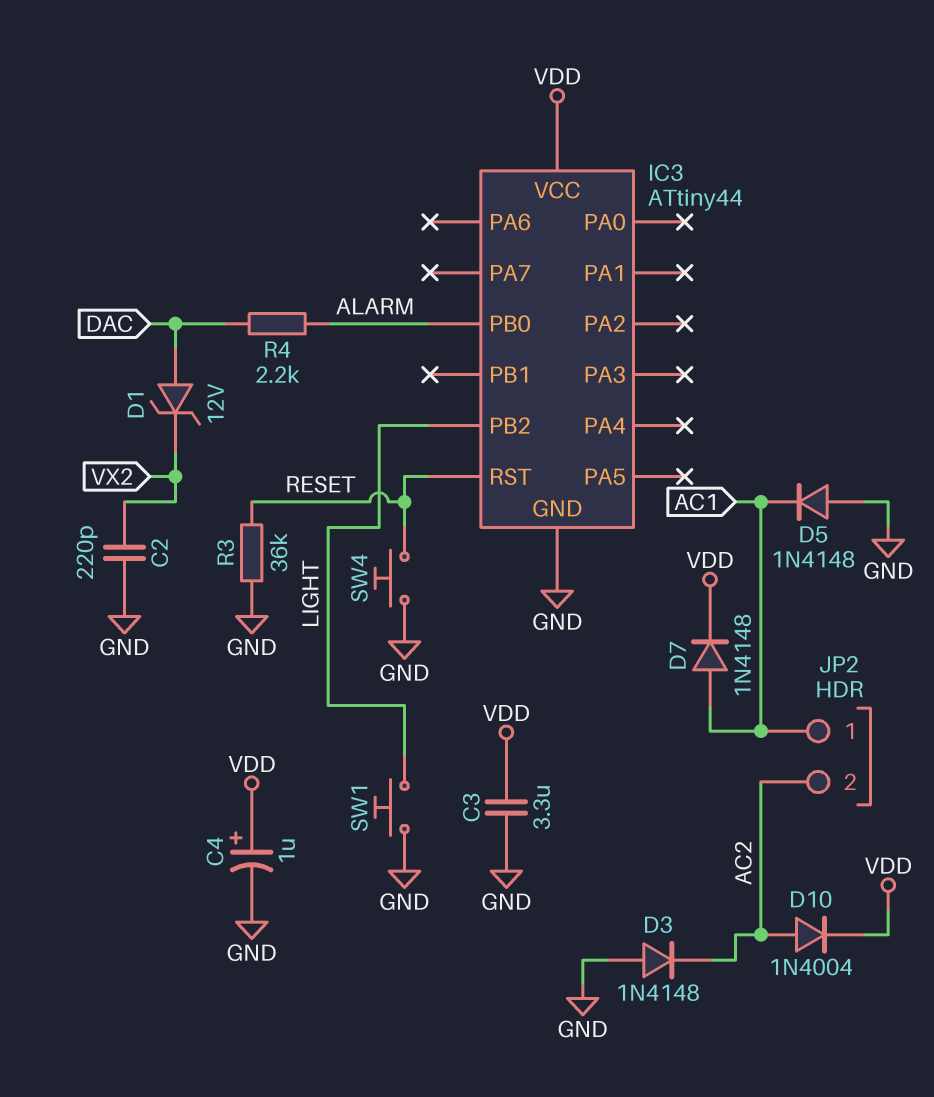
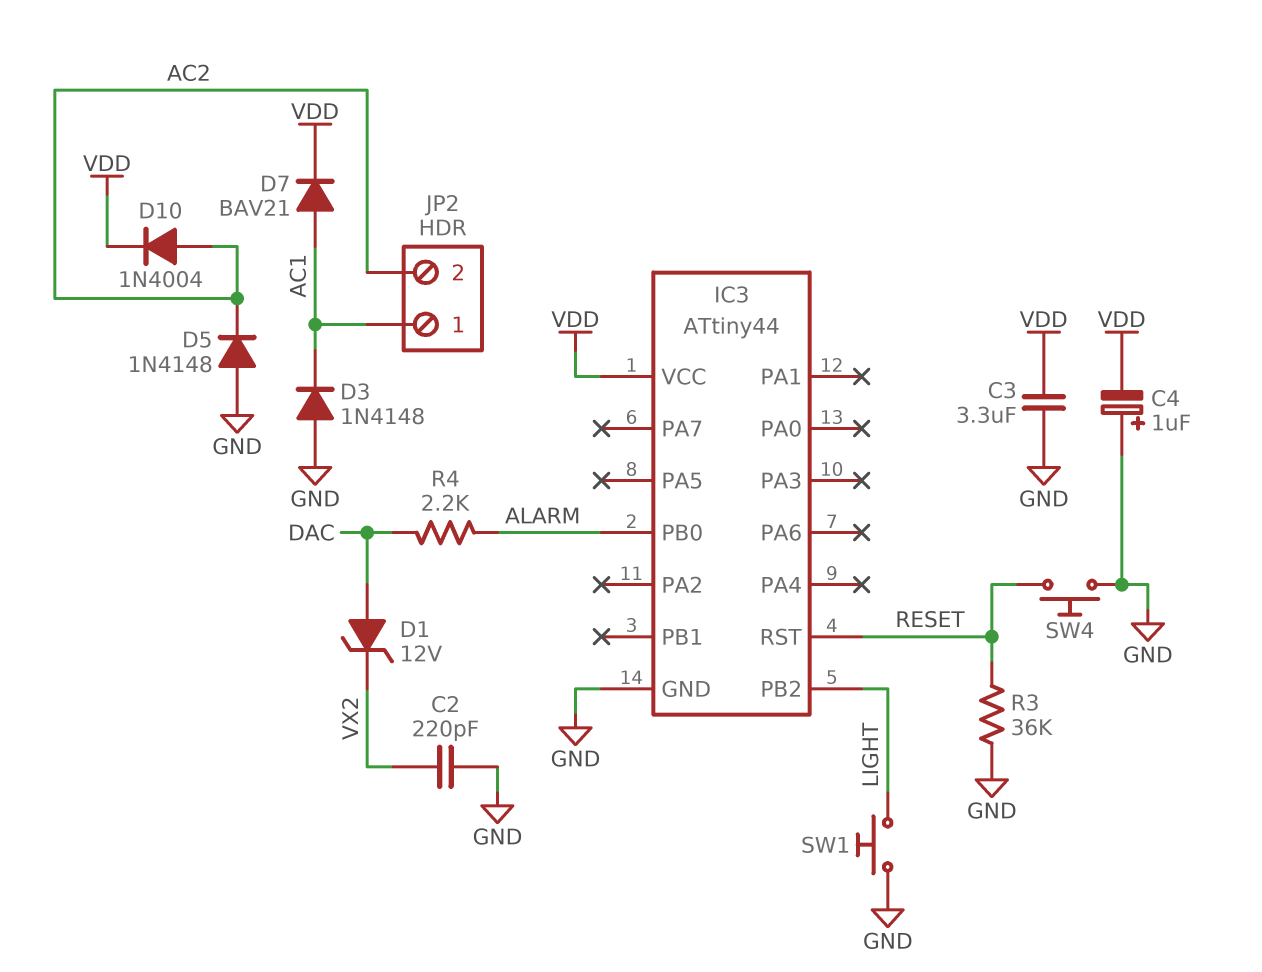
C4: 1uF (plus VDD, minus GND) -> 1uF (plus GND, minus VDD)
D3: diode 1N4148 (A GND, K AC2) -> diode 1N4148 (A GND, K AC1)
D5: diode 1N4148 (A GND, K AC1) -> diode 1N4148 (A GND, K AC2)
D7: diode 1N4148 (A AC1, K VDD) -> diode BAV21 (A AC1, K VDD)

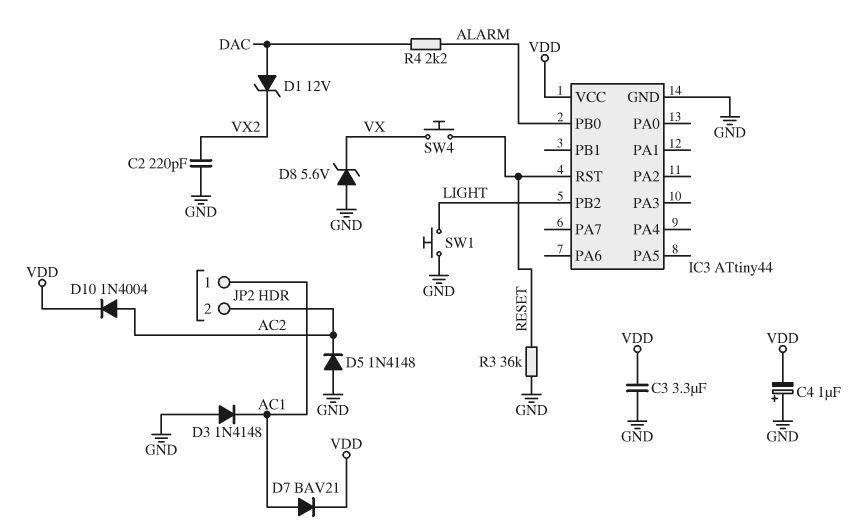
D8: none -> zener 5.6V (A GND, K VX)
SW4: button (GND, RESET) -> button (RESET, VX)

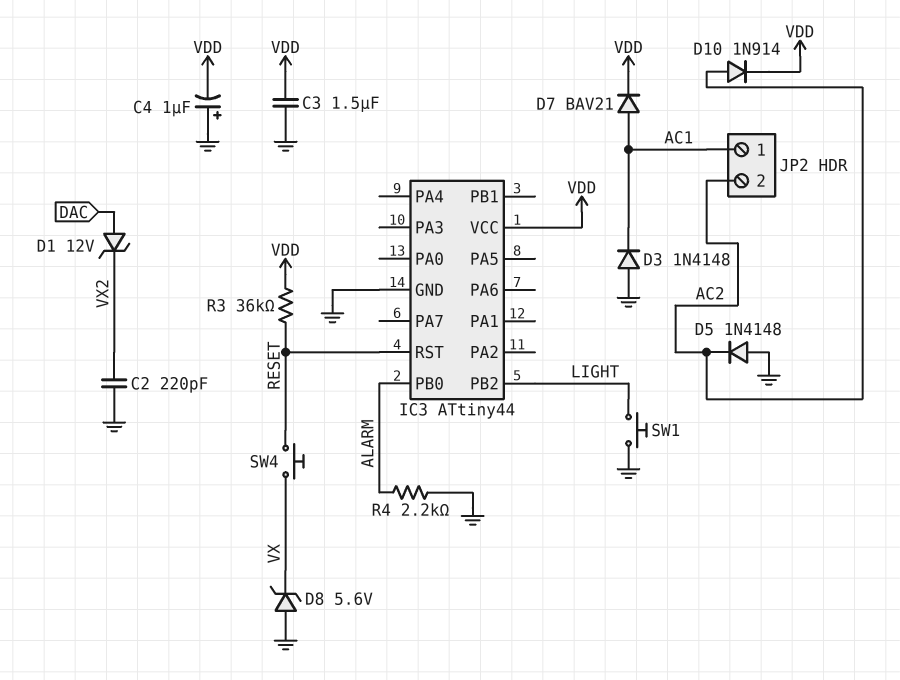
C3: 3.3uF (GND, VDD) -> 1.5uF (GND, VDD)
D10: diode 1N4004 (A AC2, K VDD) -> diode 1N914 (A AC2, K VDD)
R3: 36k (GND, RESET) -> 36k (RESET, VDD)
R4: 2.2k (ALARM, DAC) -> 2.2k (ALARM, GND)

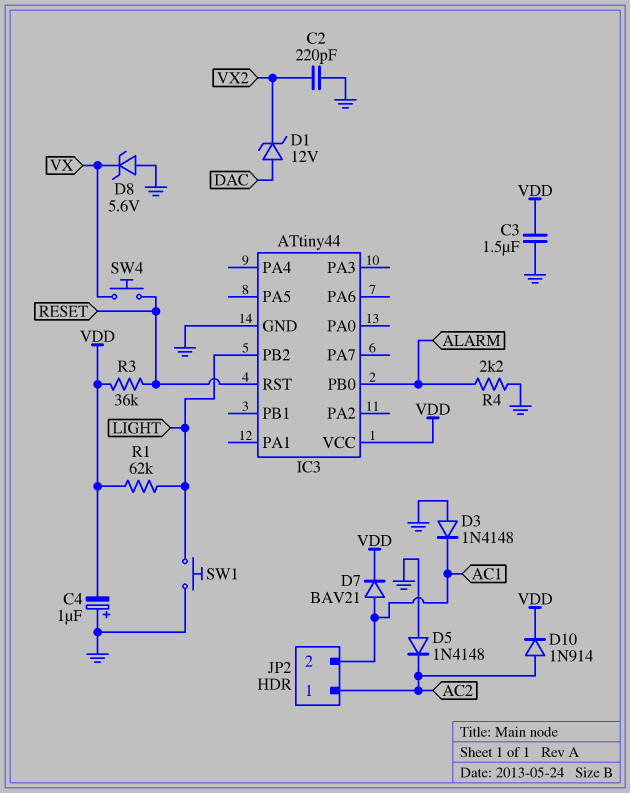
JP2 pin 1: AC1 -> AC2
JP2 pin 2: AC2 -> AC1
R1: none -> 62k (LIGHT, VDD)

